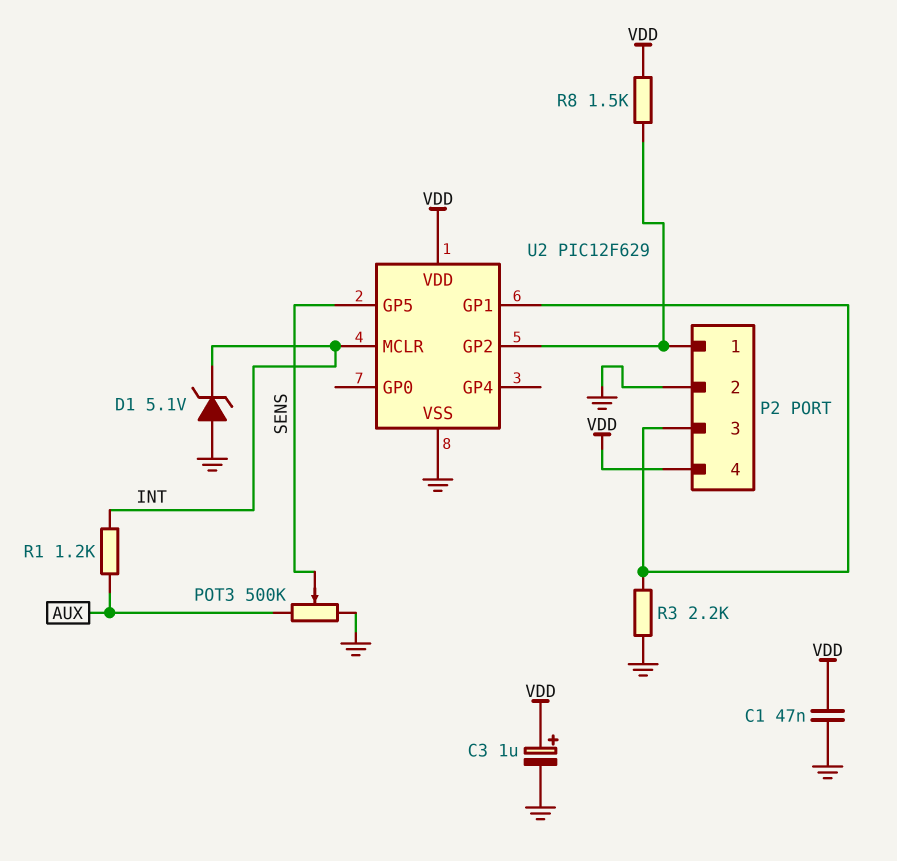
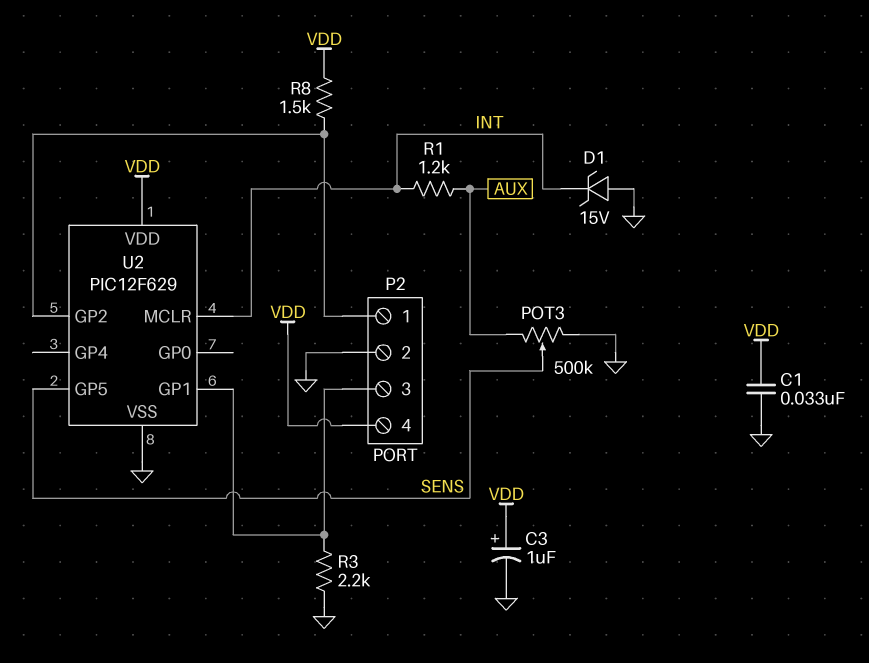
C1: 47nF (GND, VDD) -> 33nF (GND, VDD)
D1: zener 5.1V (A GND, K INT) -> zener 15V (A GND, K INT)

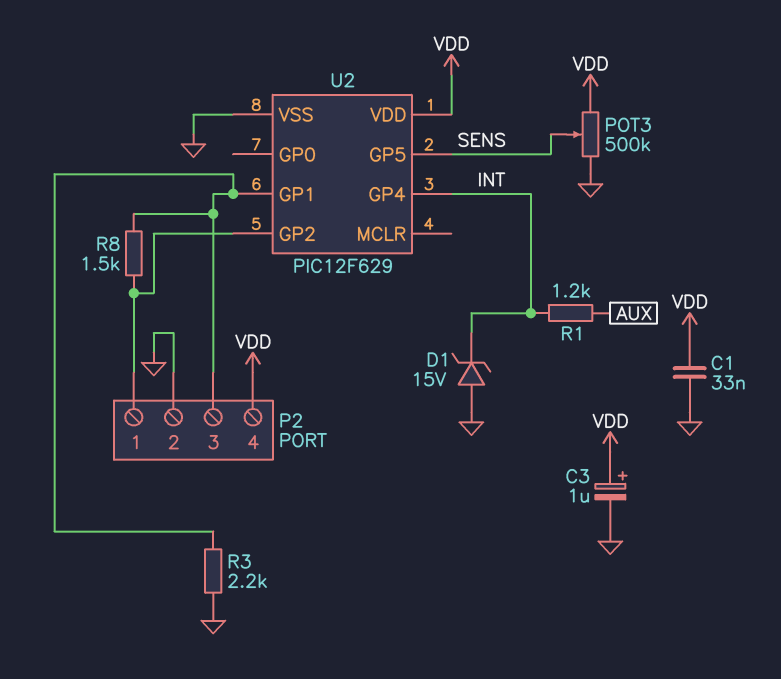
POT3: 500k (AUX, GND, wiper SENS) -> 500k (GND, VDD, wiper SENS)
R8: 1.5k (P2/1, VDD) -> 1.5k (P2/1, P2/3)
U2 pin GP4: none -> INT
U2 pin MCLR: INT -> none

